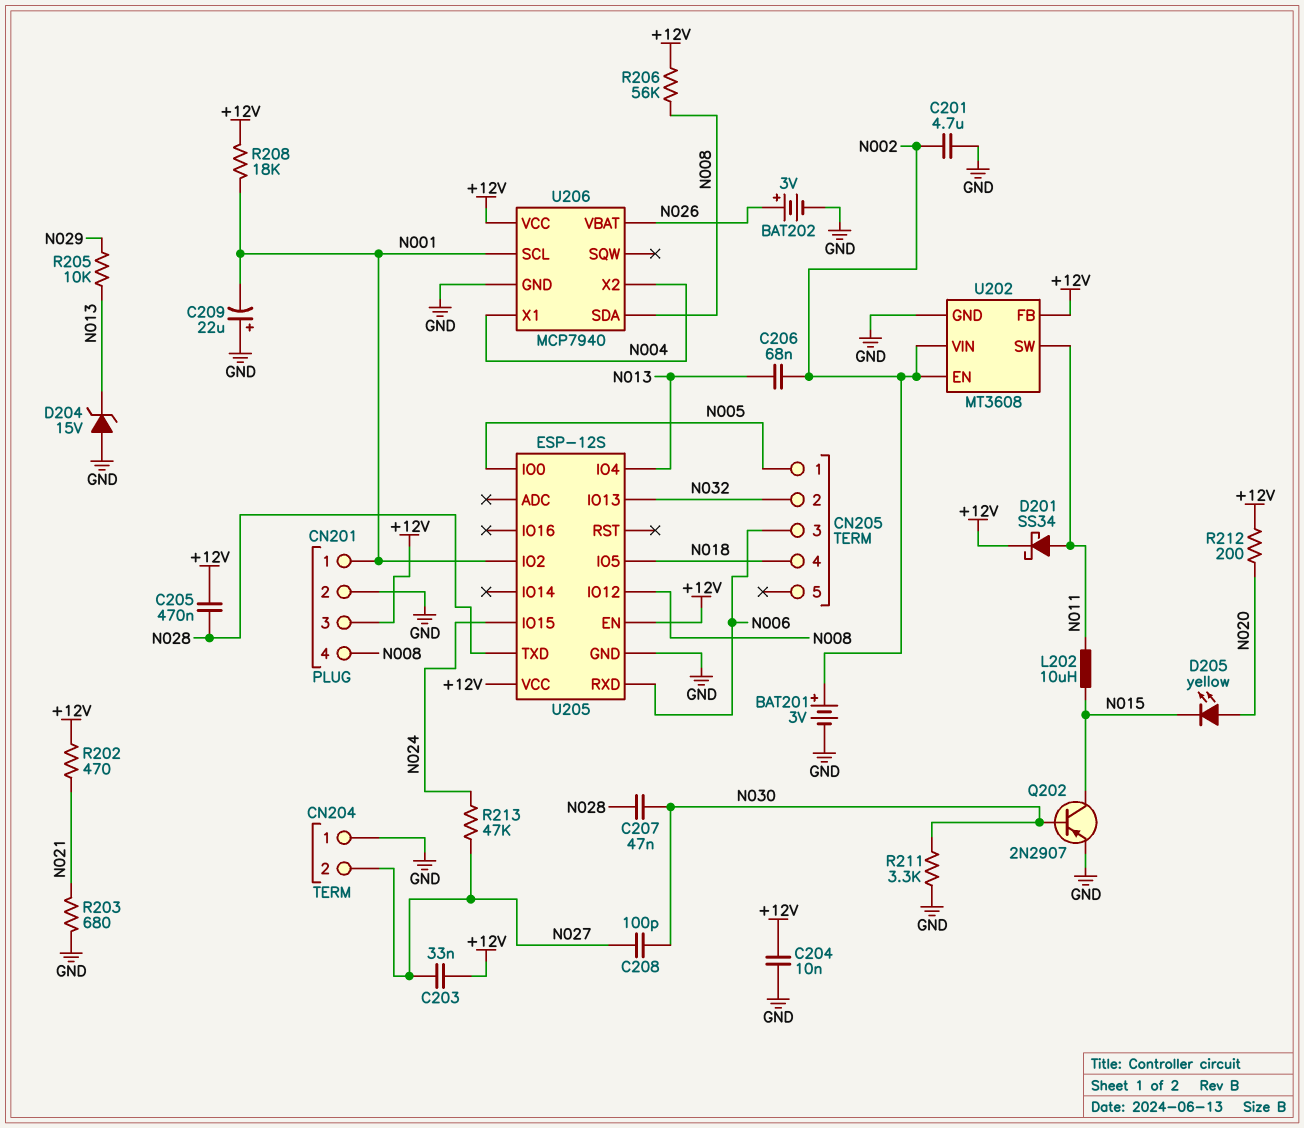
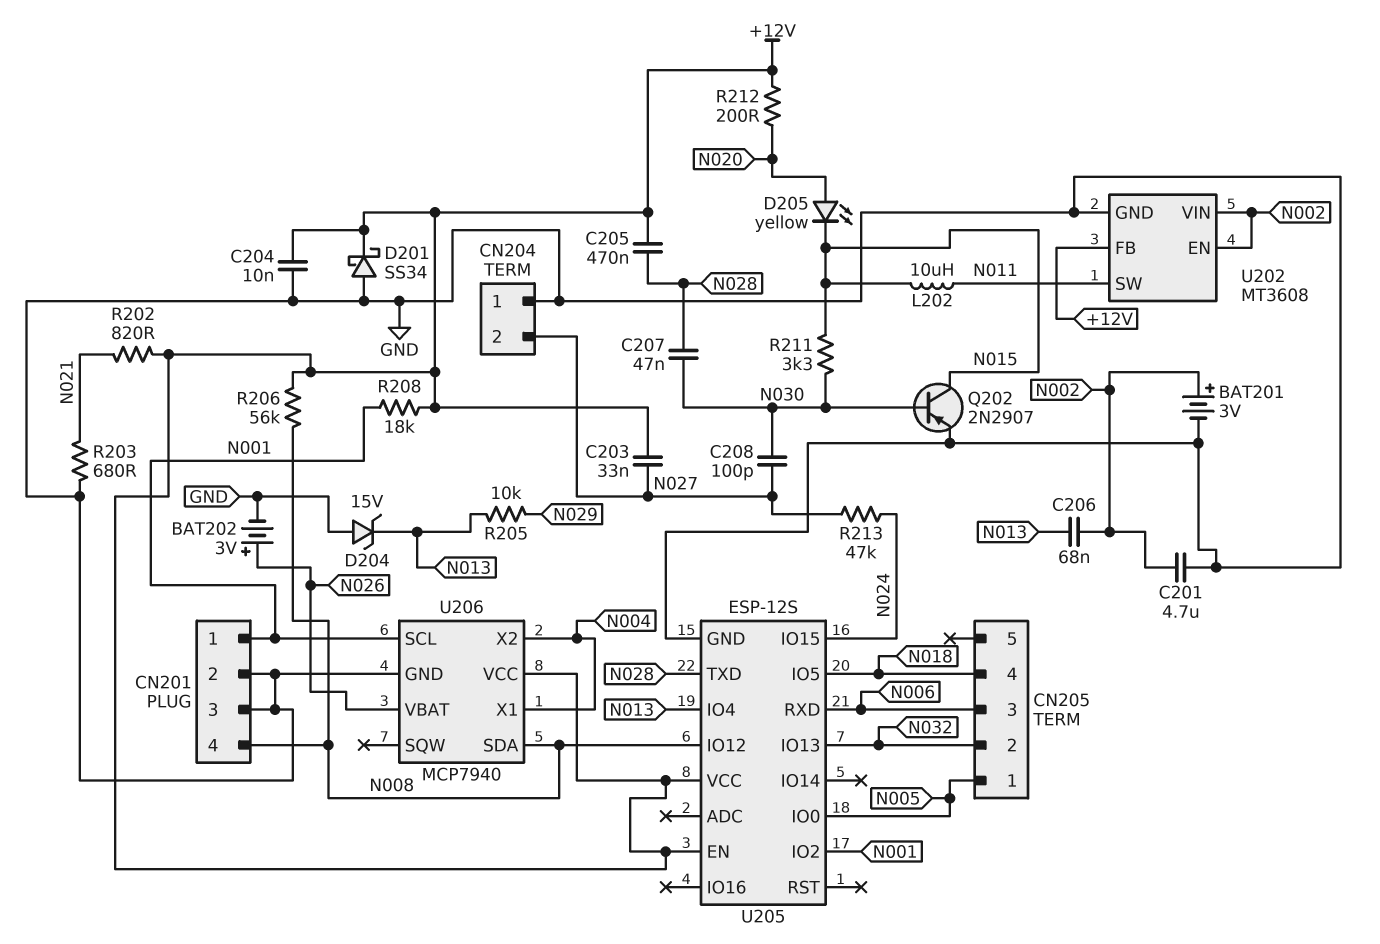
C209: 22uF (plus GND, minus N001) -> none
CN201 pin 3: +12V -> GND
D201: schottky SS34 (A N011, K +12V) -> schottky SS34 (A GND, K +12V)
R202: 470 (+12V, N021) -> 820 (+12V, N021)
R211: 3.3k (GND, N030) -> 3.3k (N015, N030)

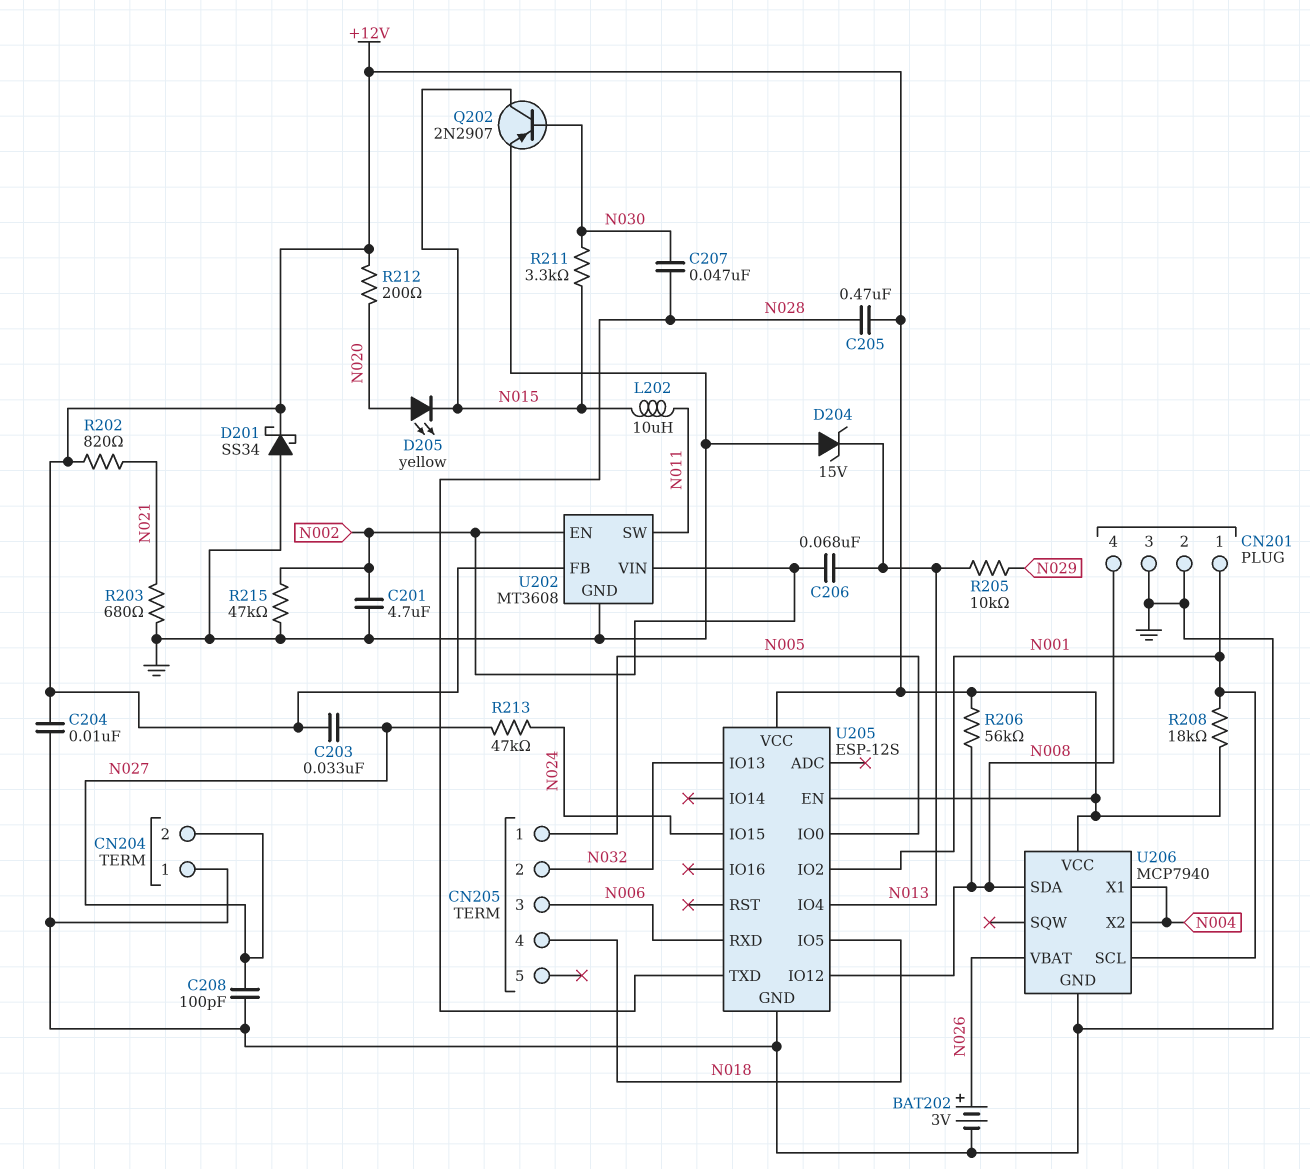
BAT201: 3V (plus N002, minus GND) -> none
C208: 100pF (N027, N030) -> 100pF (GND, N027)
R215: none -> 47k (GND, N002)

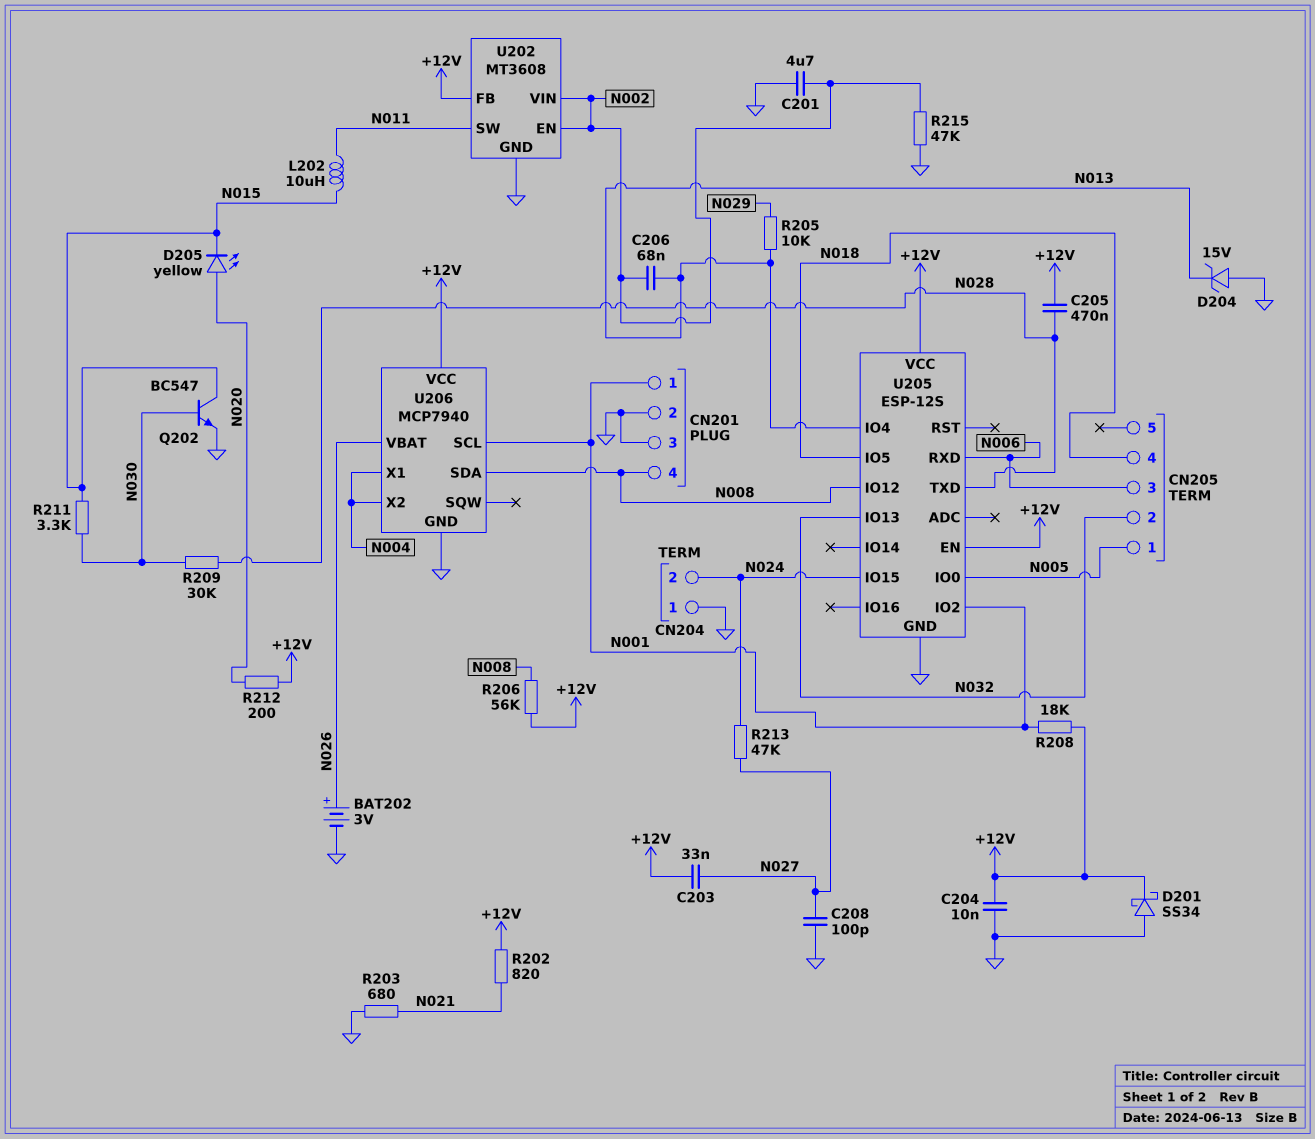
C207: 47nF (N028, N030) -> none
CN204 pin 2: N027 -> N024
Q202: PNP 2N2907 (B N030, C N015, E GND) -> NPN BC547 (B N030, C N015, E GND)
R209: none -> 30k (N028, N030)

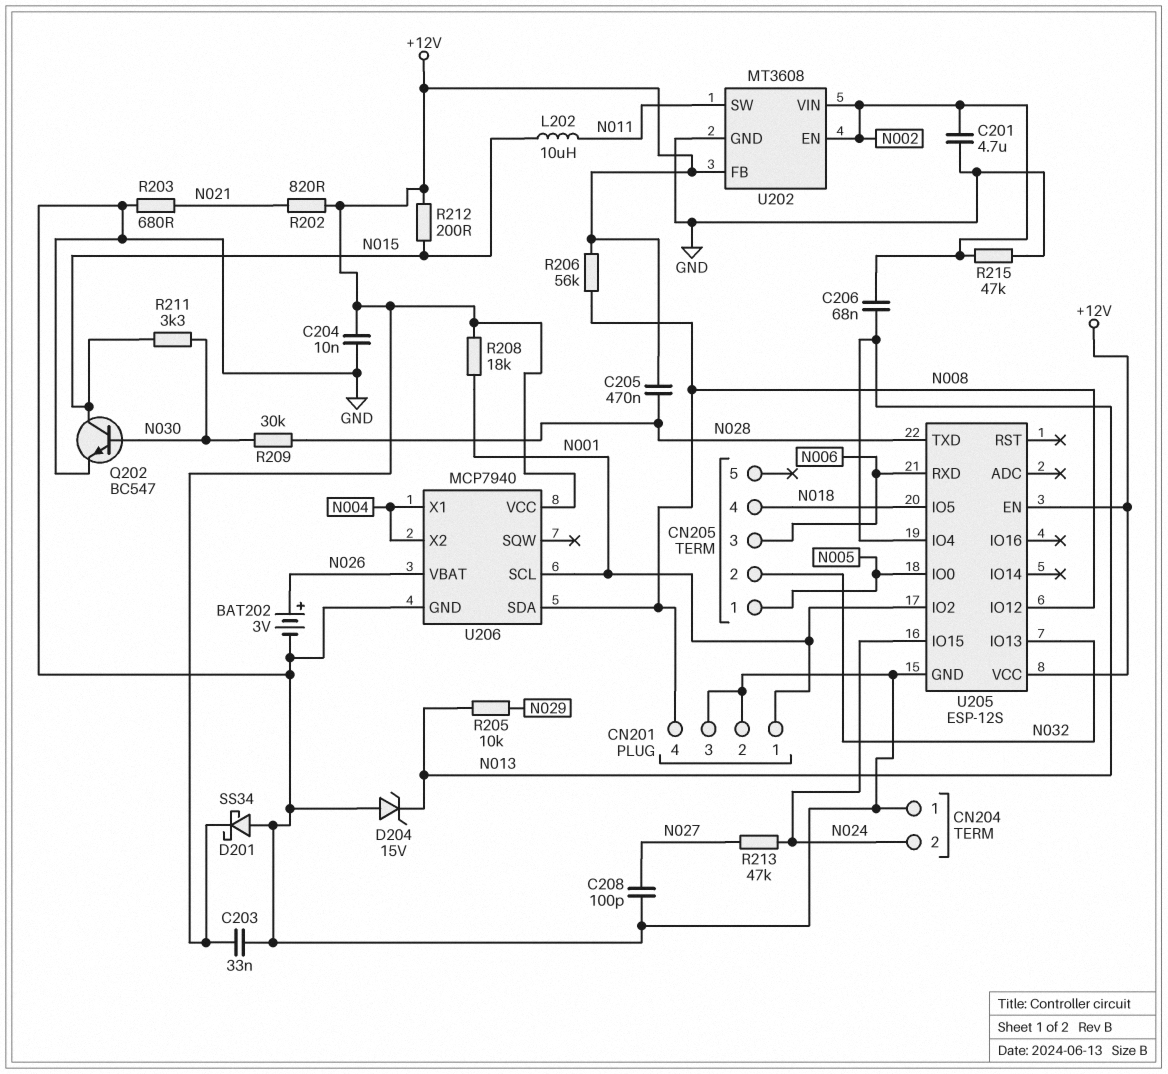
C203: 33nF (+12V, N027) -> 33nF (+12V, GND)
D205: LED yellow (A N020, K N015) -> none
R212: 200 (+12V, N020) -> 200 (+12V, N015)

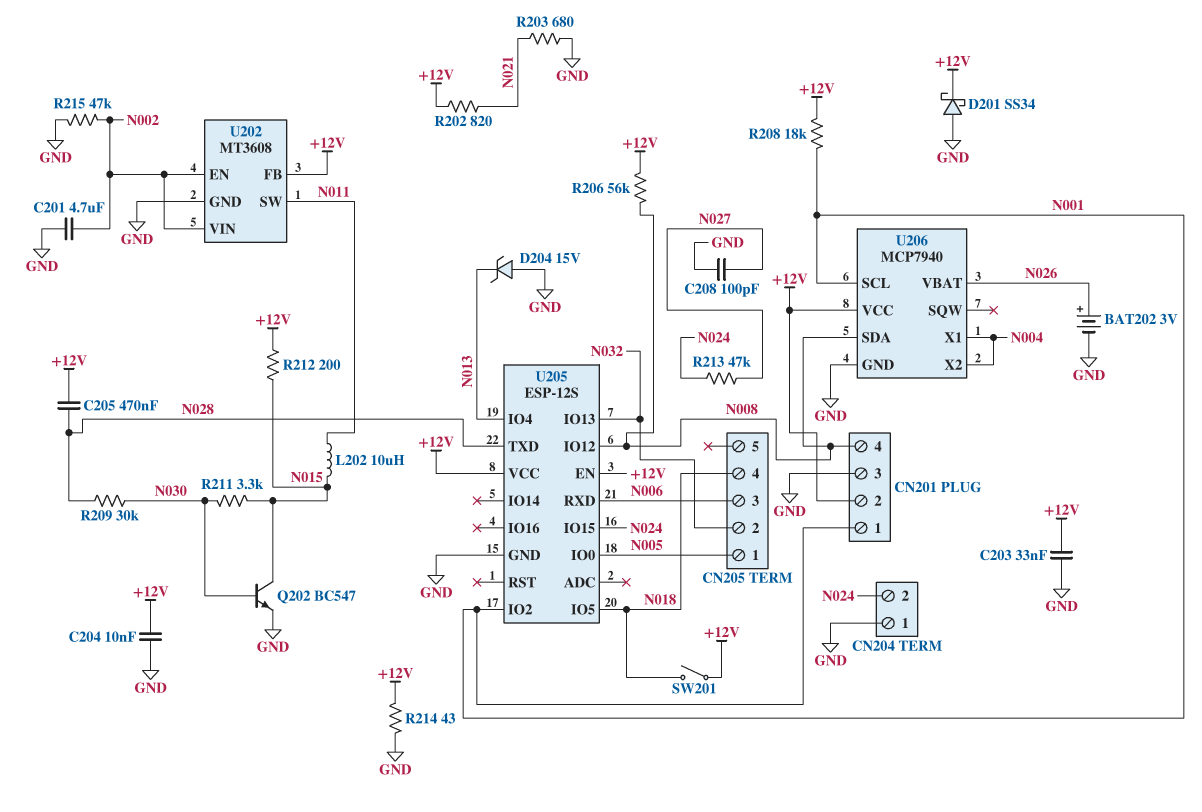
C206: 68nF (N002, N013) -> none
CN201 pin 2: GND -> +12V
R205: 10k (N013, N029) -> none
R214: none -> 43 (+12V, GND)
SW201: none -> switch (+12V, N018)

